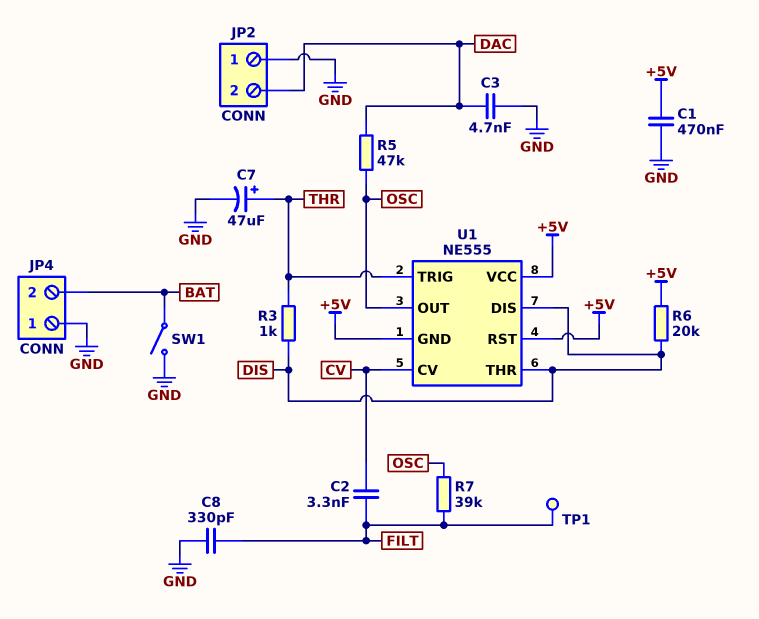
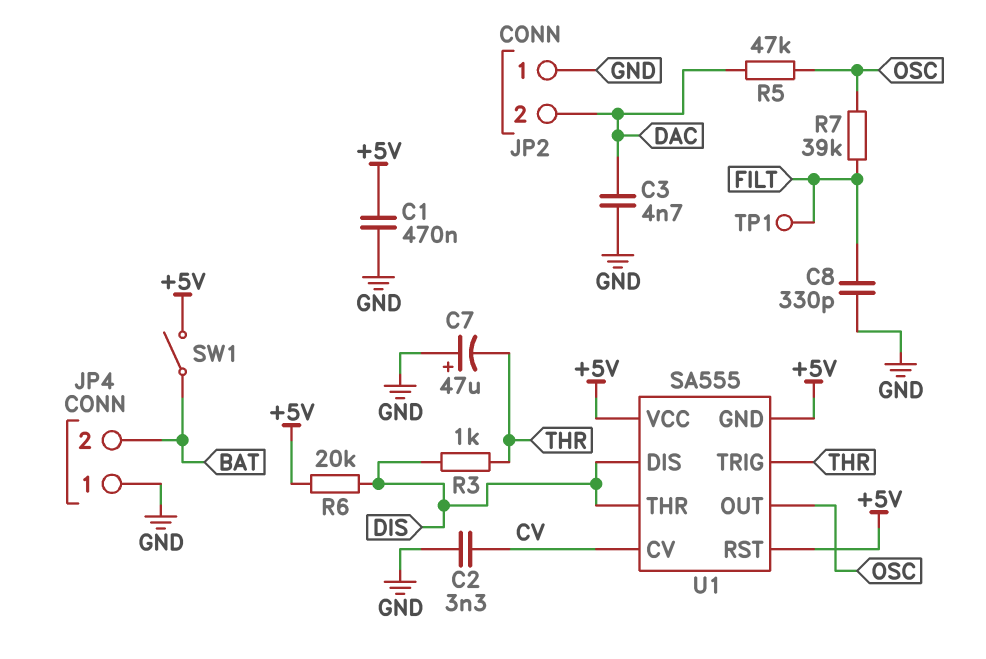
C2: 3.3nF (CV, FILT) -> 3.3nF (CV, GND)
C7: 47uF (plus THR, minus GND) -> 47uF (plus GND, minus THR)
SW1: switch (BAT, GND) -> switch (+5V, BAT)
U1: NE555 -> SA555

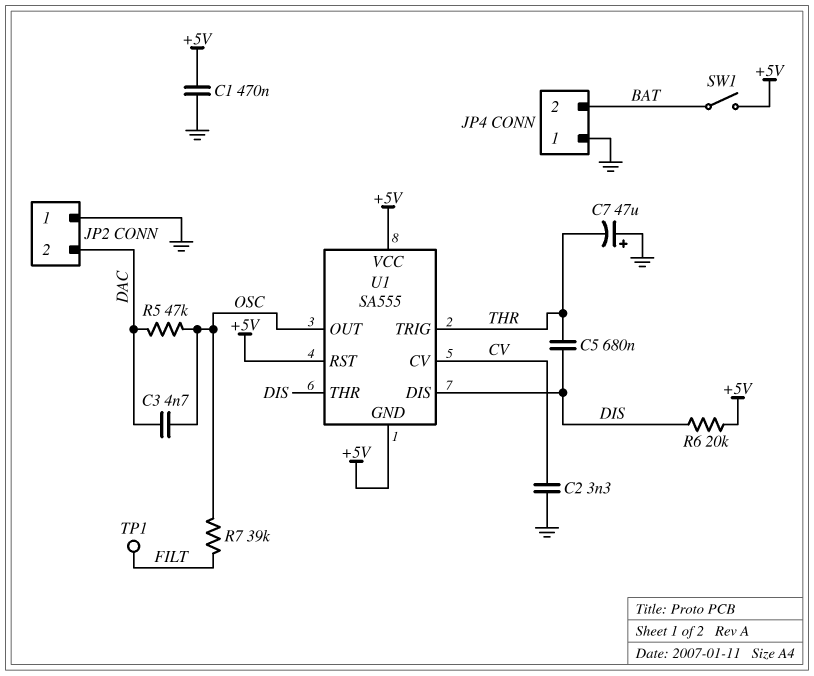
C3: 4.7nF (DAC, GND) -> 4.7nF (DAC, OSC)
C5: none -> 680nF (DIS, THR)
C8: 330pF (FILT, GND) -> none
R3: 1k (DIS, THR) -> none

